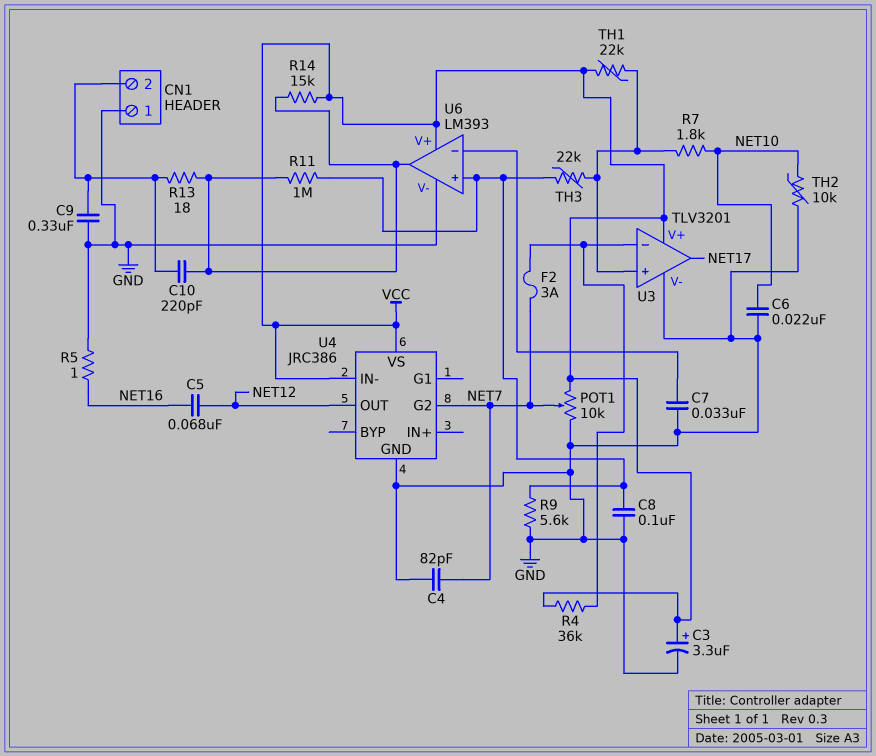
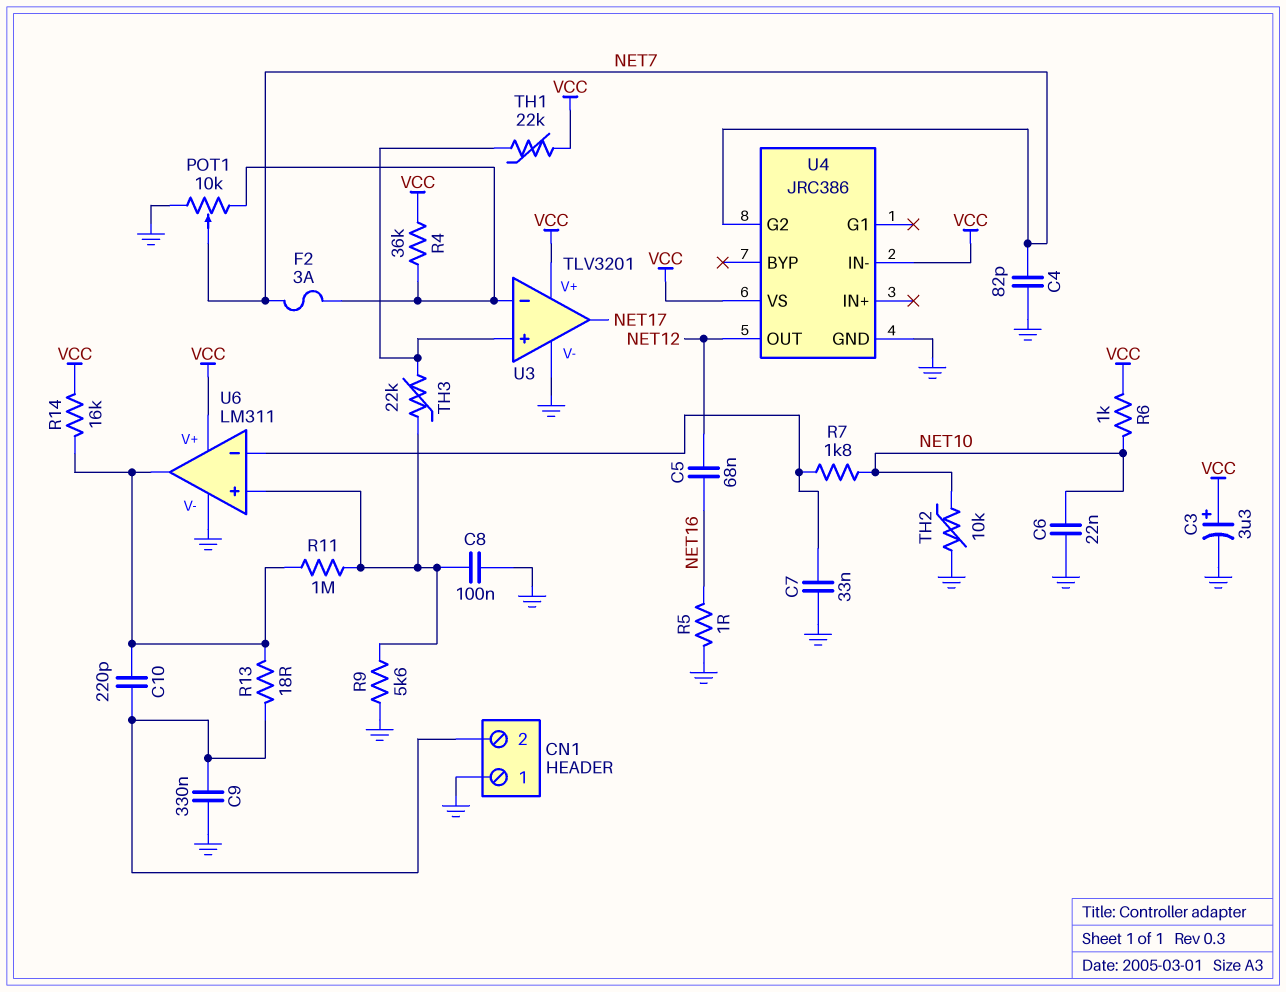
POT1: 10k (GND, VCC, wiper NET7) -> 10k (GND, U3/in-, wiper NET7)
R6: none -> 1k (NET10, VCC)
R7: 1.8k (NET10, U3/in+) -> 1.8k (NET10, U6/in-)
R14: 15k (U6/out, VCC) -> 16k (U6/out, VCC)
U6: LM393 -> LM311

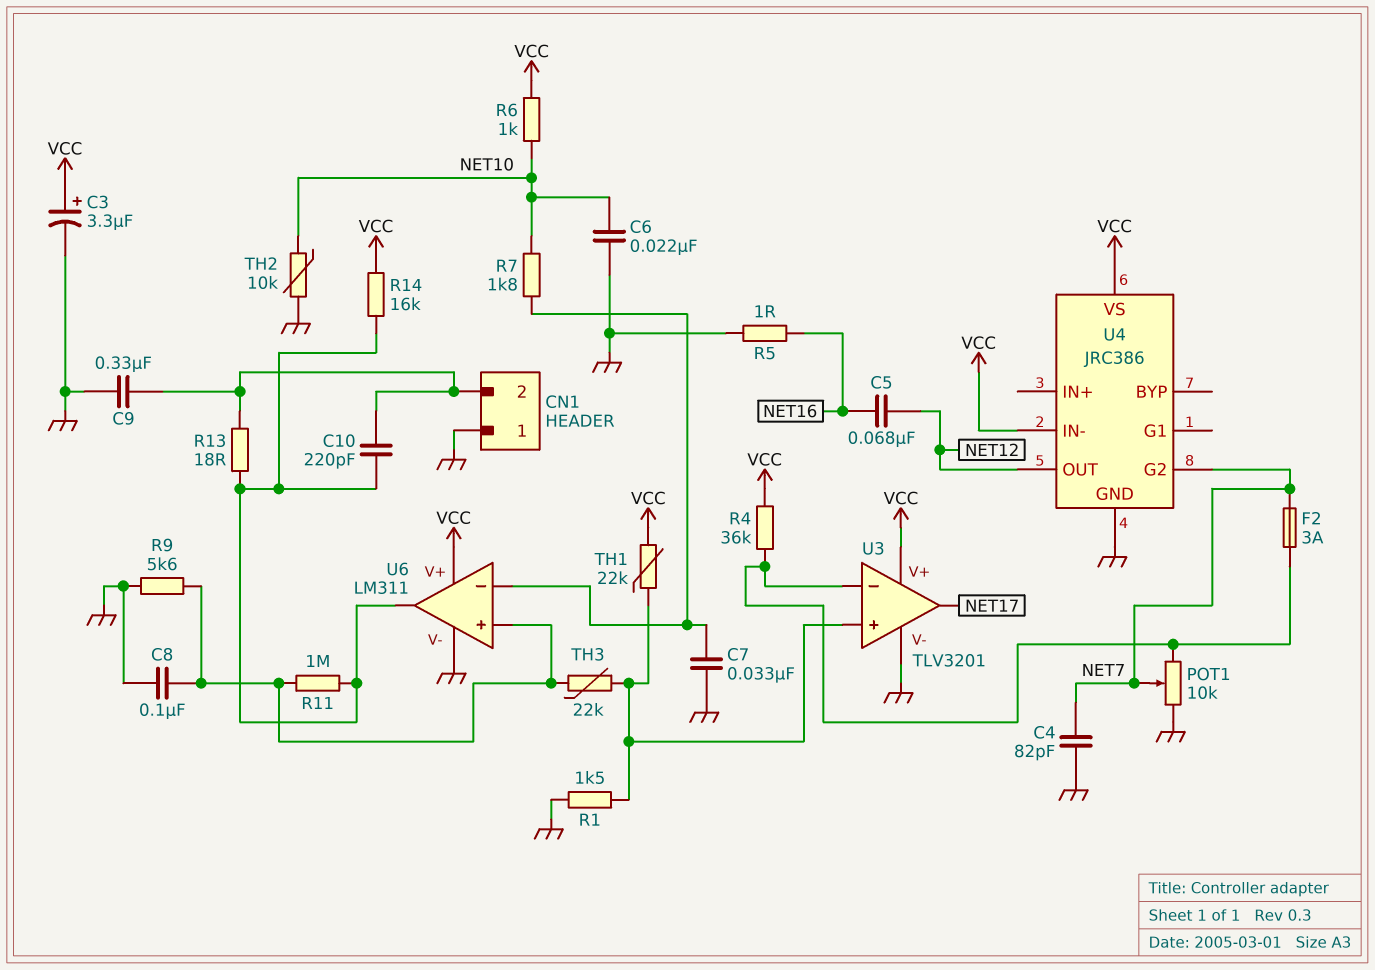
R1: none -> 1.5k (GND, U3/in+)

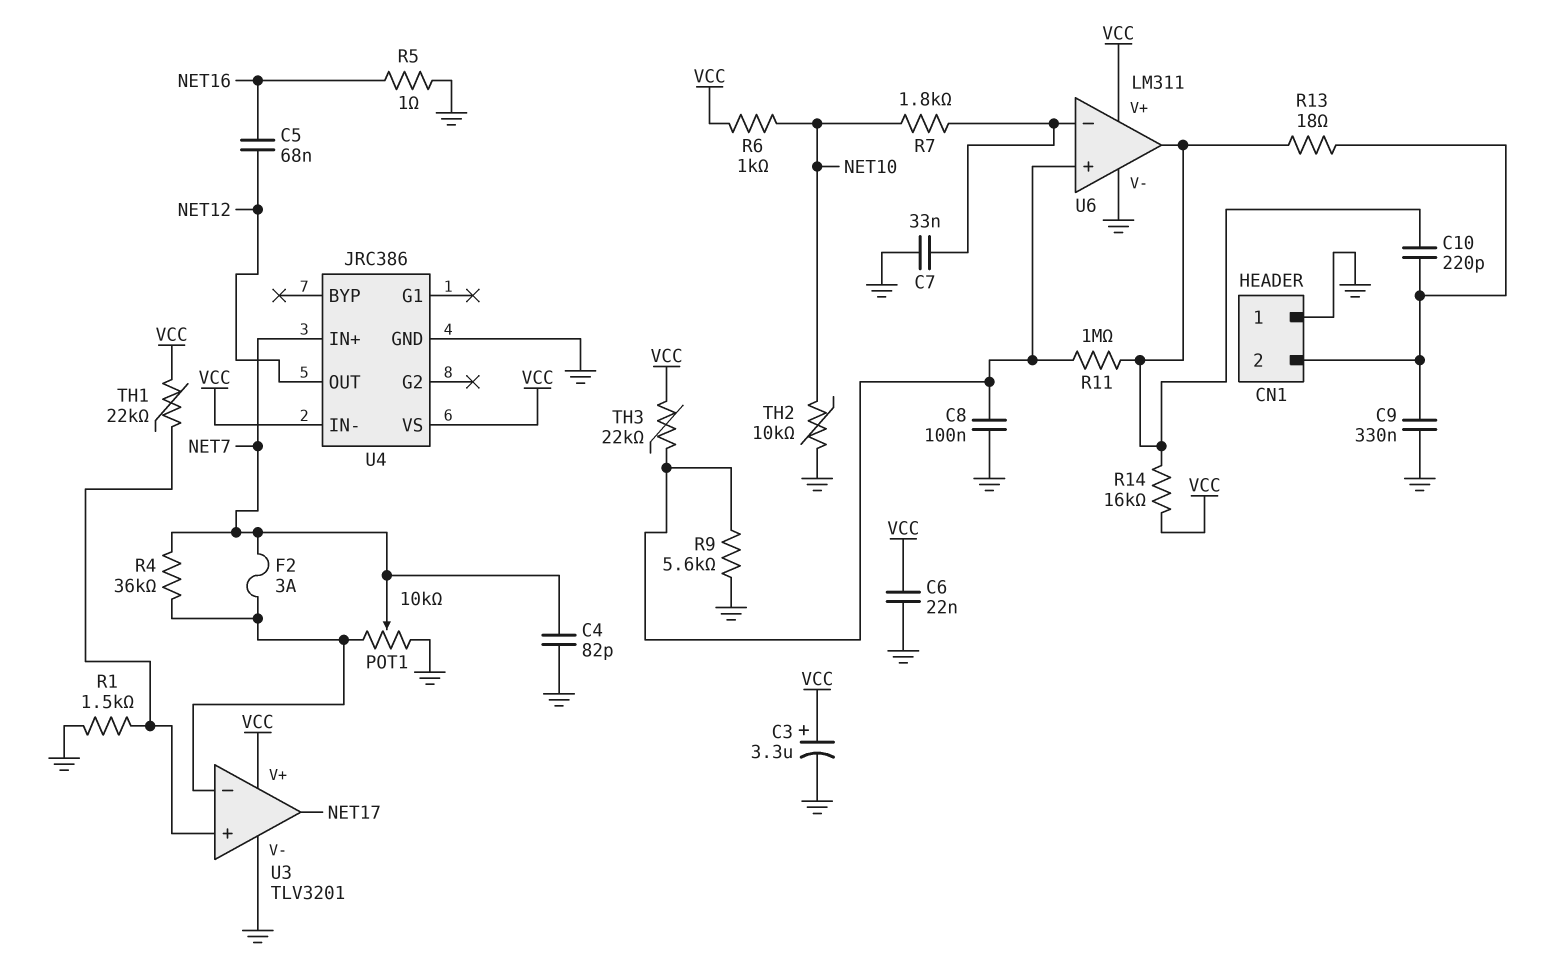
C6: 22nF (GND, NET10) -> 22nF (GND, VCC)
R4: 36k (U3/in-, VCC) -> 36k (NET7, U3/in-)
TH3: 22k (U3/in+, U6/in+) -> 22k (U6/in+, VCC)
U4 pin G2: NET7 -> none
U4 pin IN+: none -> NET7

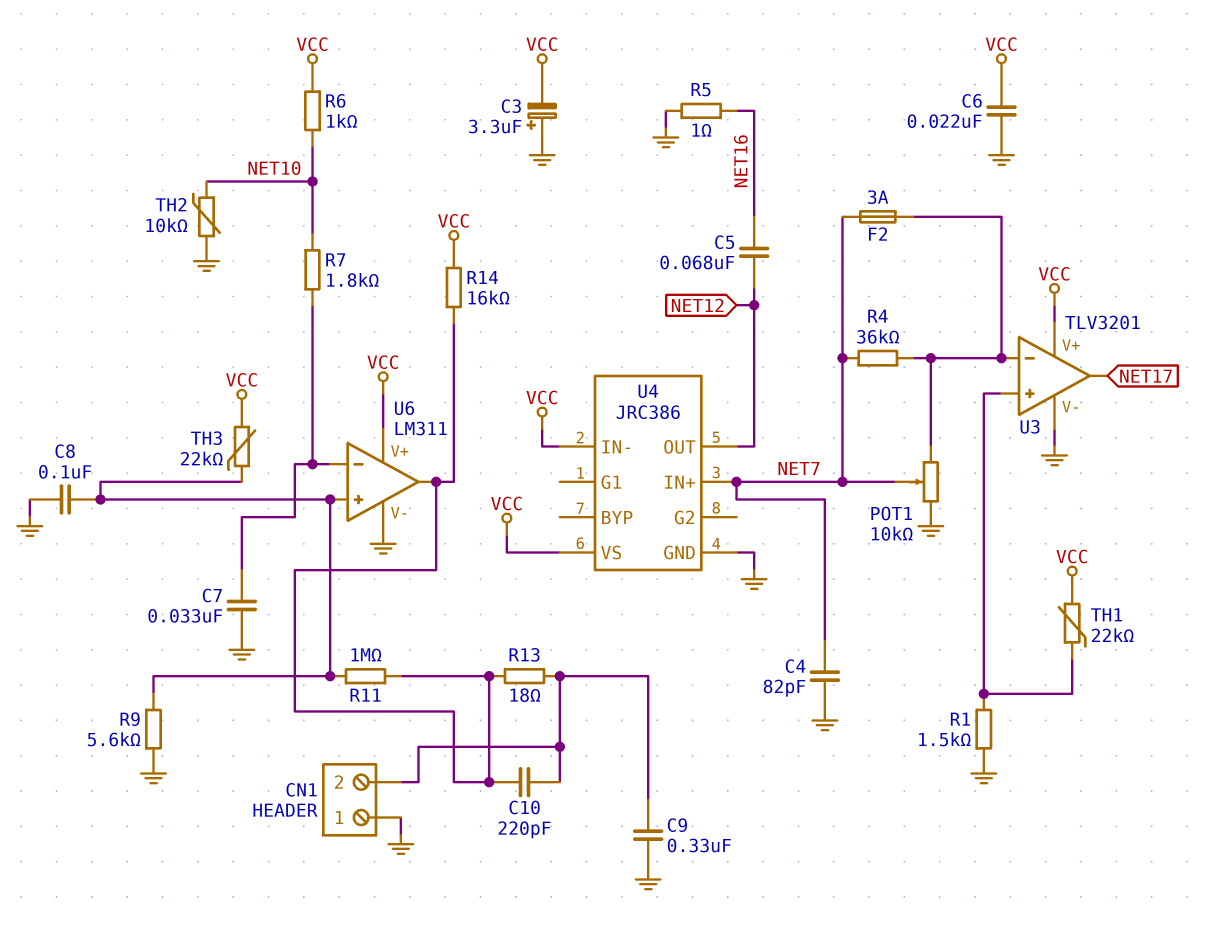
C3: 3.3uF (plus VCC, minus GND) -> 3.3uF (plus GND, minus VCC)

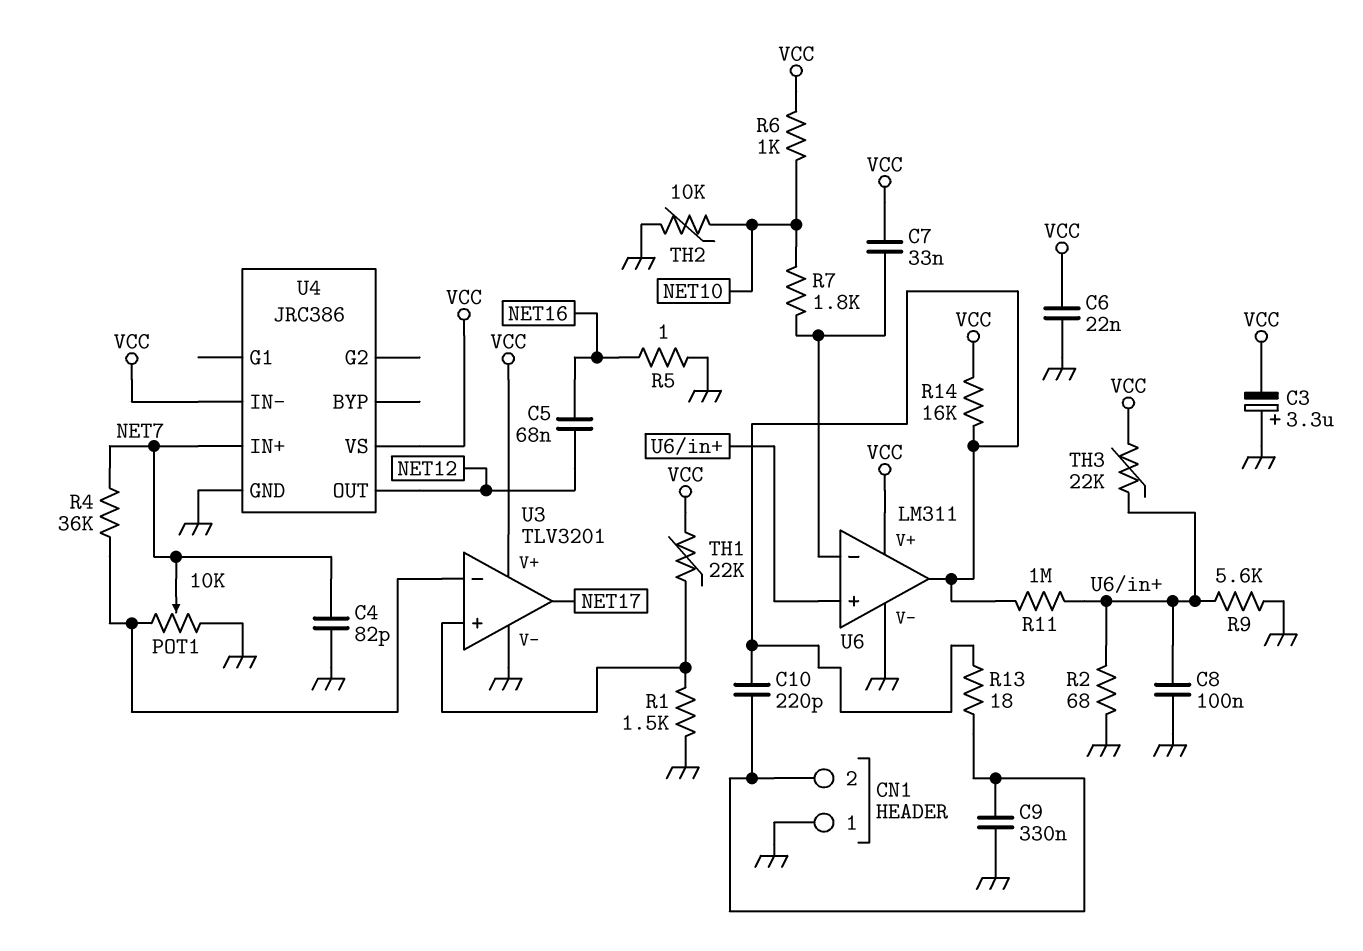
C7: 33nF (GND, U6/in-) -> 33nF (U6/in-, VCC)
F2: 3A (NET7, U3/in-) -> none
R2: none -> 68 (GND, U6/in+)

